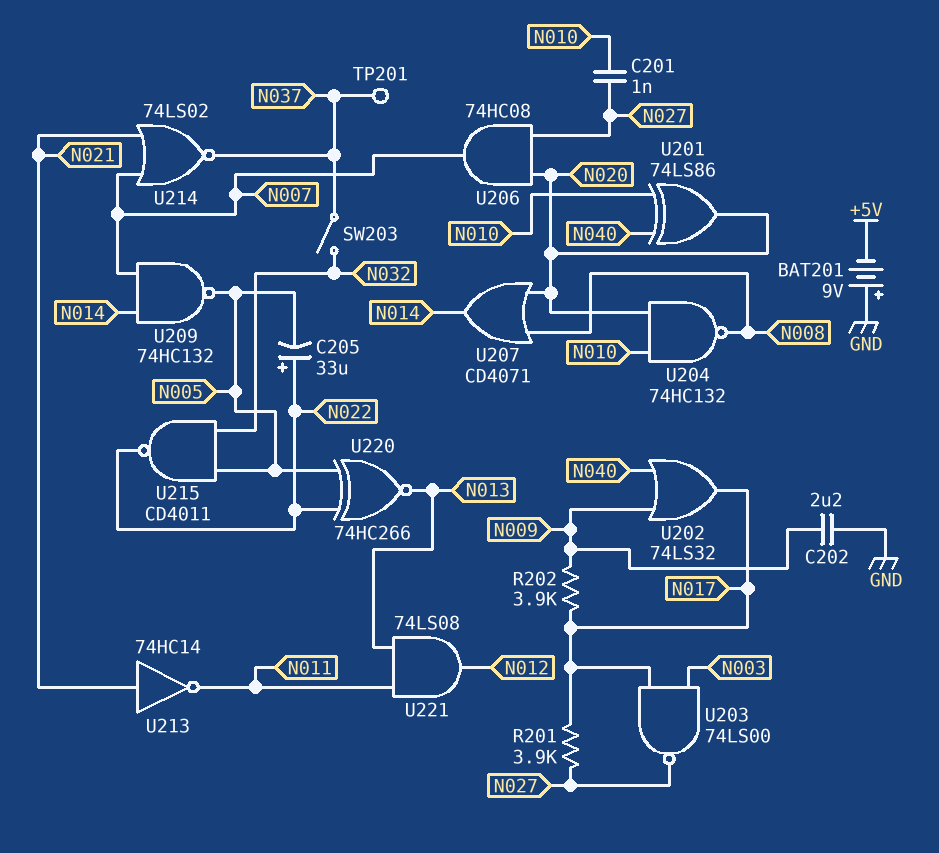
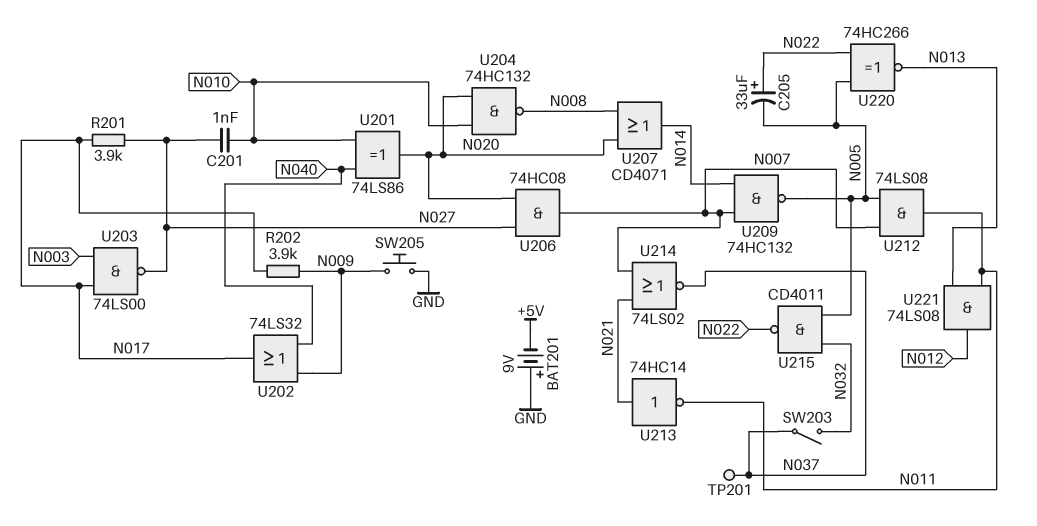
C202: 2.2uF (GND, N009) -> none
SW205: none -> button (GND, N009)
U212: none -> AND 74LS08 (in N005, in N007, out N011)

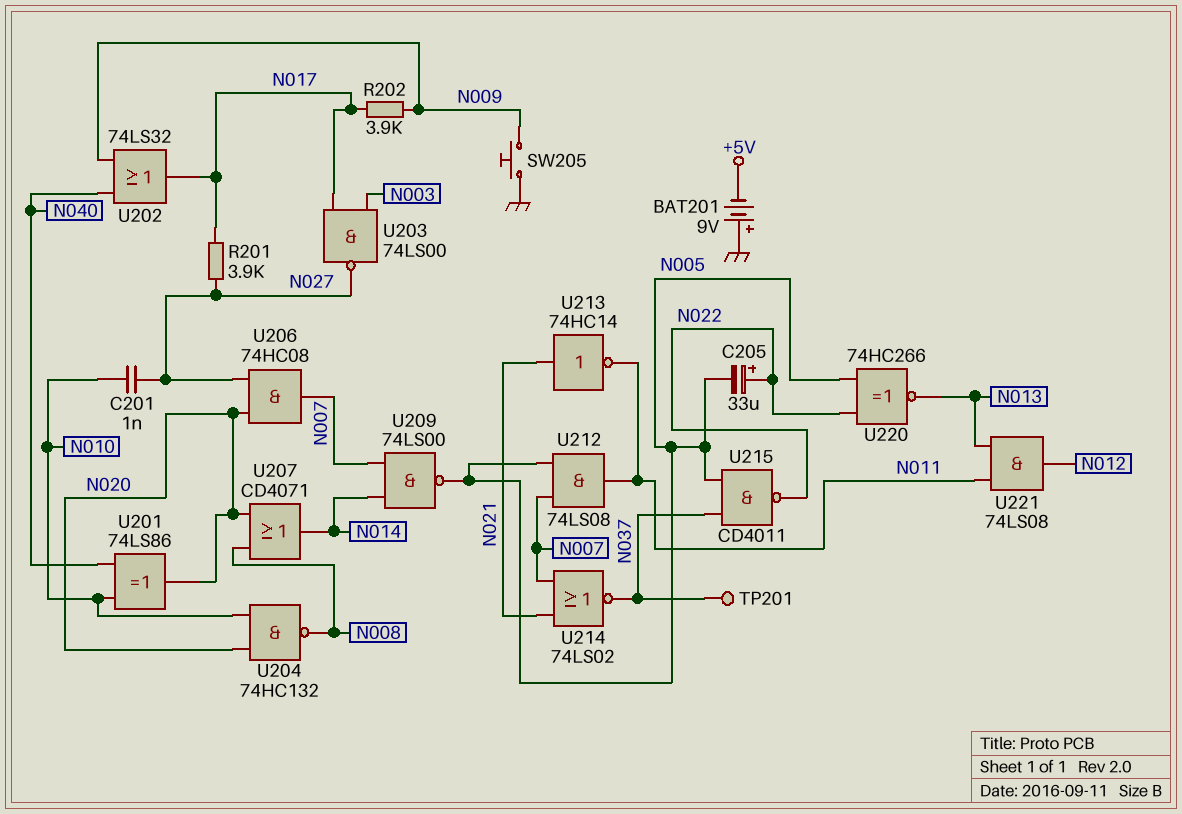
SW203: switch (N032, N037) -> none
U209: NAND 74HC132 (in N007, in N014, out N005) -> NAND 74LS00 (in N007, in N014, out N005)
U215: NAND CD4011 (in N005, in N032, out N022) -> NAND CD4011 (in N005, in N037, out N022)

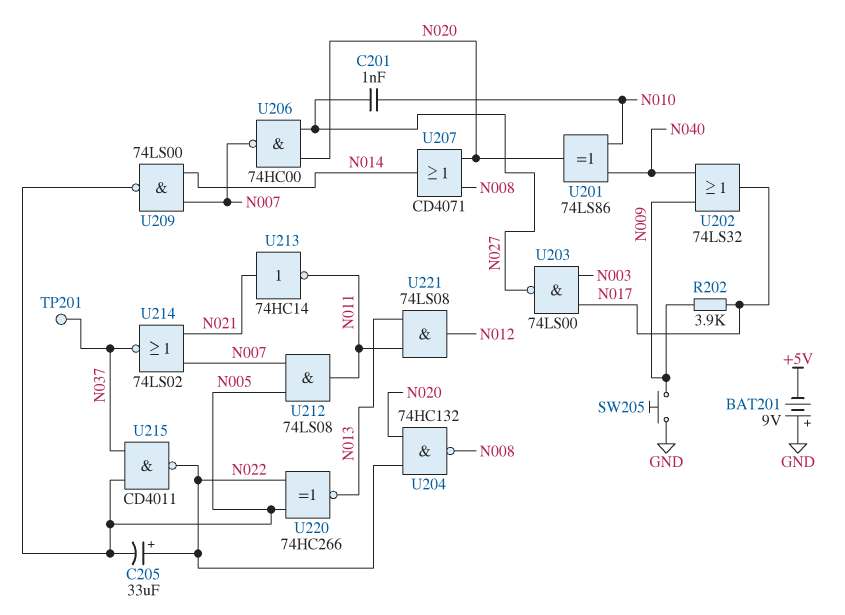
R201: 3.9k (N017, N027) -> none
U204: NAND 74HC132 (in N010, in N020, out N008) -> NAND 74HC132 (in N020, in N022, out N008)
U206: AND 74HC08 (in N020, in N027, out N007) -> NAND 74HC00 (in N020, in N027, out N007)

